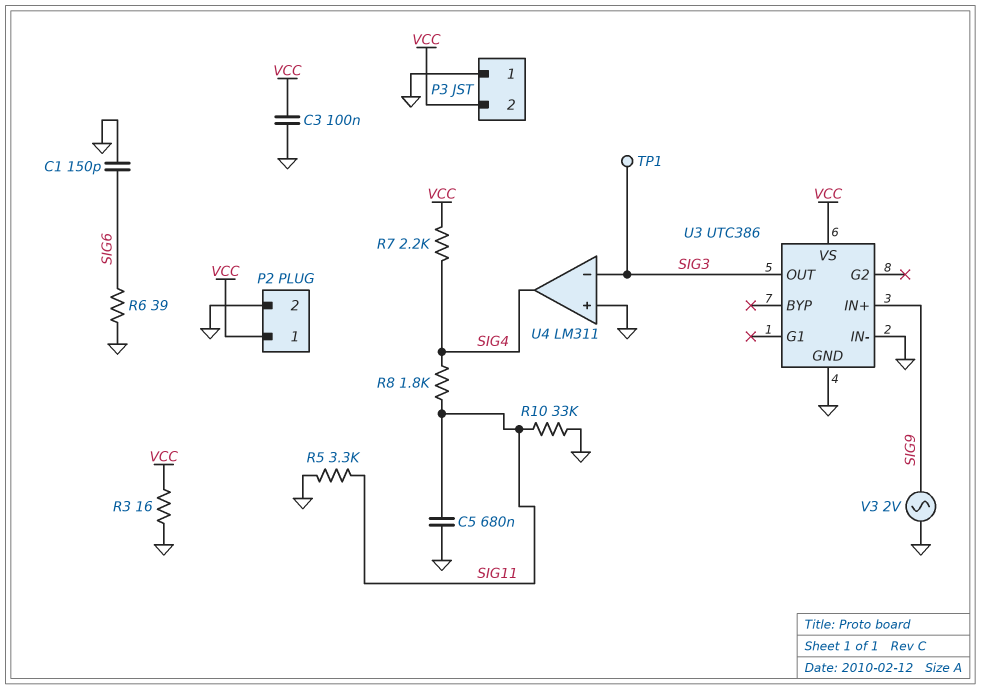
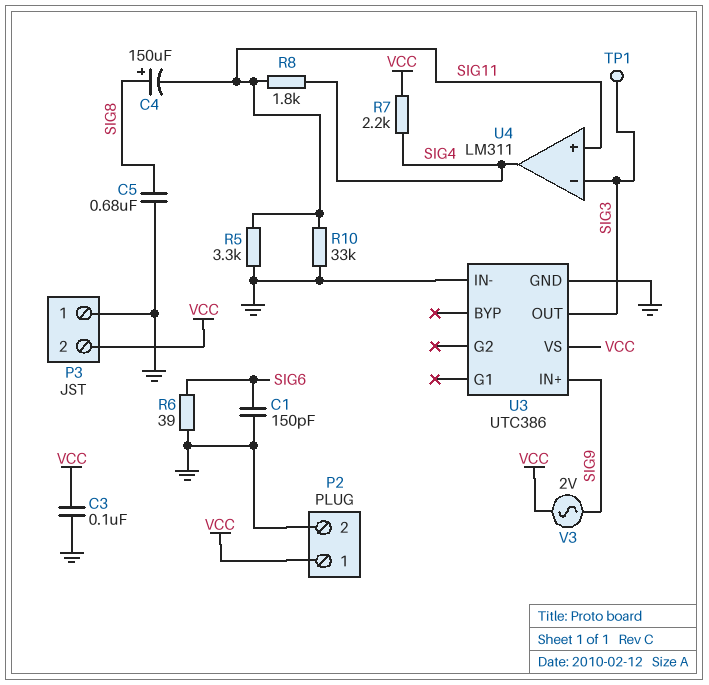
C4: none -> 150uF (plus SIG8, minus SIG11)
C5: 680nF (GND, SIG11) -> 680nF (GND, SIG8)
R3: 16 (GND, VCC) -> none
U4 pin in+: GND -> SIG11
V3: AC 2V (GND, SIG9) -> AC 2V (SIG9, VCC)

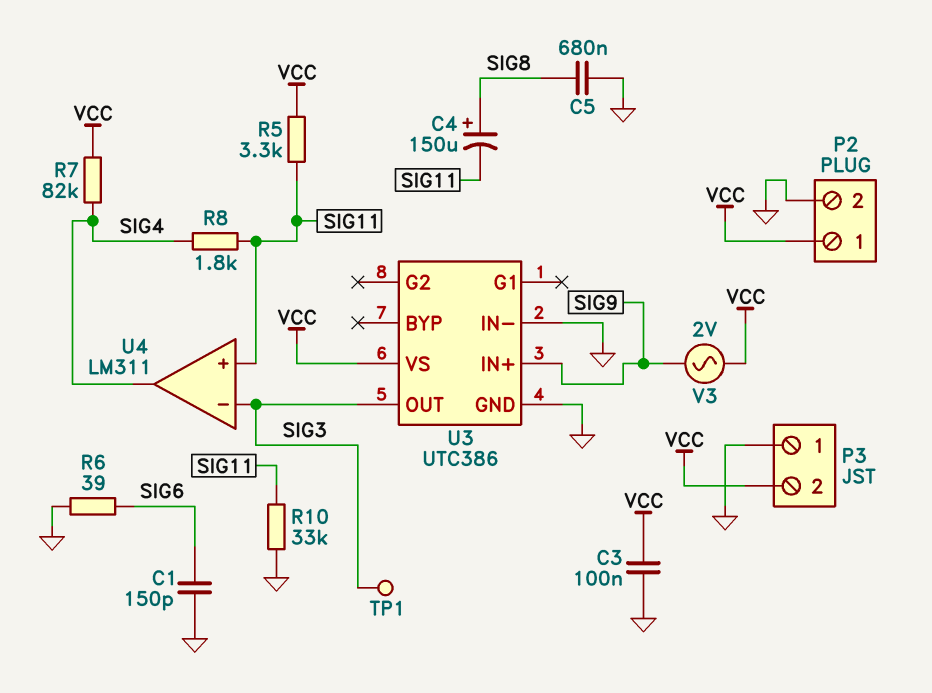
R5: 3.3k (GND, SIG11) -> 3.3k (SIG11, VCC)
R7: 2.2k (SIG4, VCC) -> 82k (SIG4, VCC)

